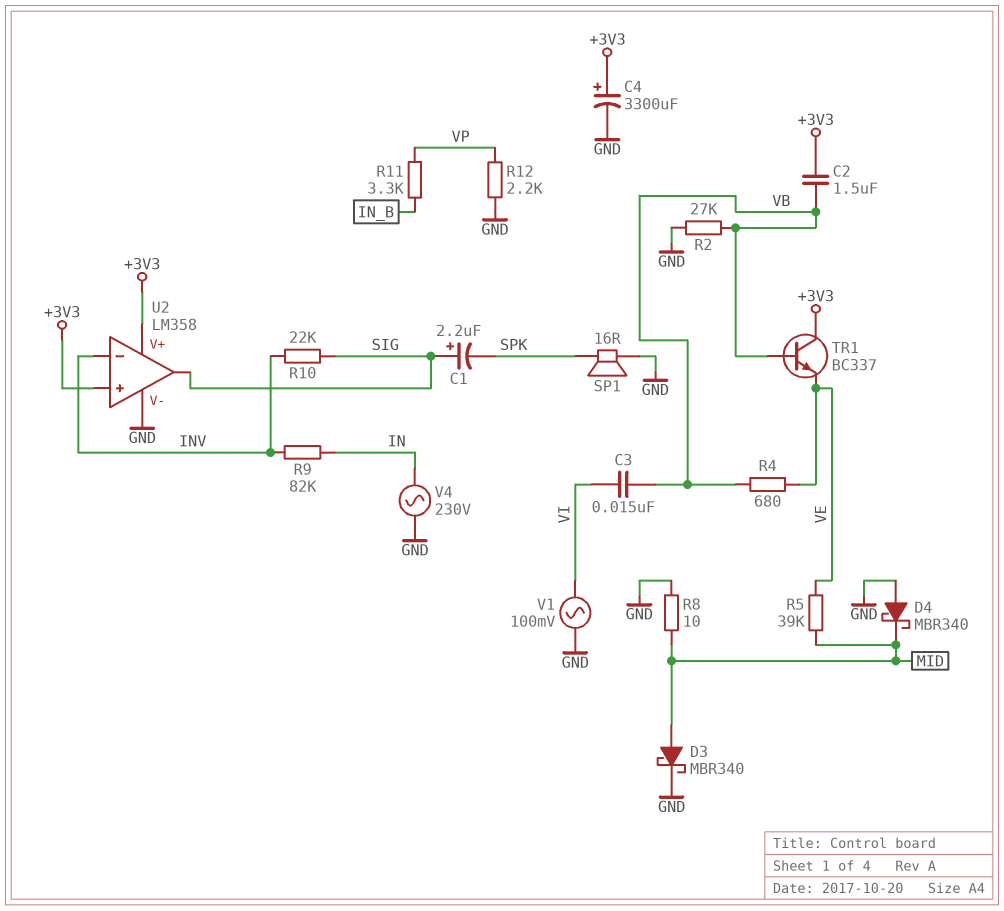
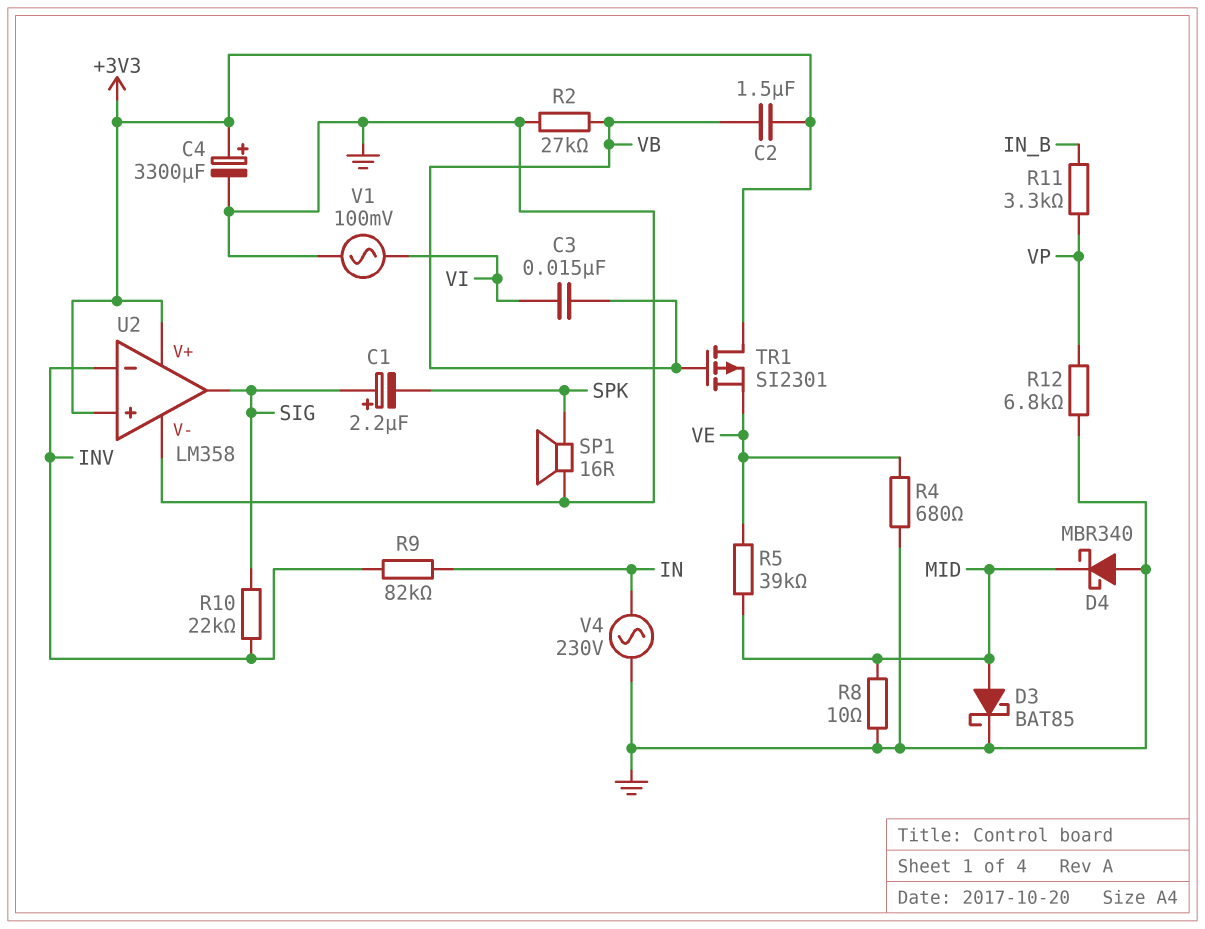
D3: schottky MBR340 (A MID, K GND) -> schottky BAT85 (A MID, K GND)
R4: 680 (VB, VE) -> 680 (GND, VE)
R12: 2.2k (GND, VP) -> 6.8k (GND, VP)
TR1: NPN BC337 (B VB, C +3V3, E VE) -> PMOS SI2301 (G VB, D +3V3, S VE)

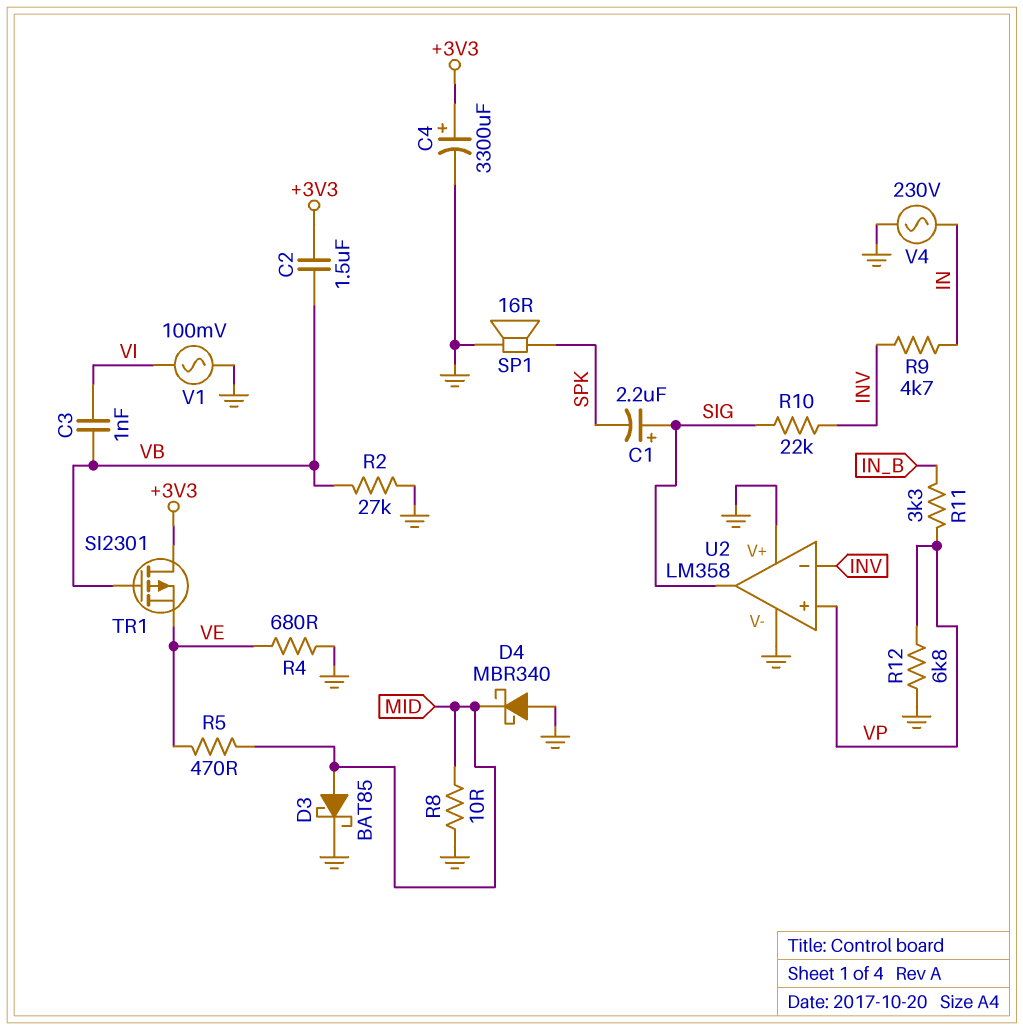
C3: 15nF (VB, VI) -> 1nF (VB, VI)
R5: 39k (MID, VE) -> 470 (MID, VE)
R9: 82k (IN, INV) -> 4.7k (IN, INV)
U2 pin V+: +3V3 -> GND
U2 pin in+: +3V3 -> VP

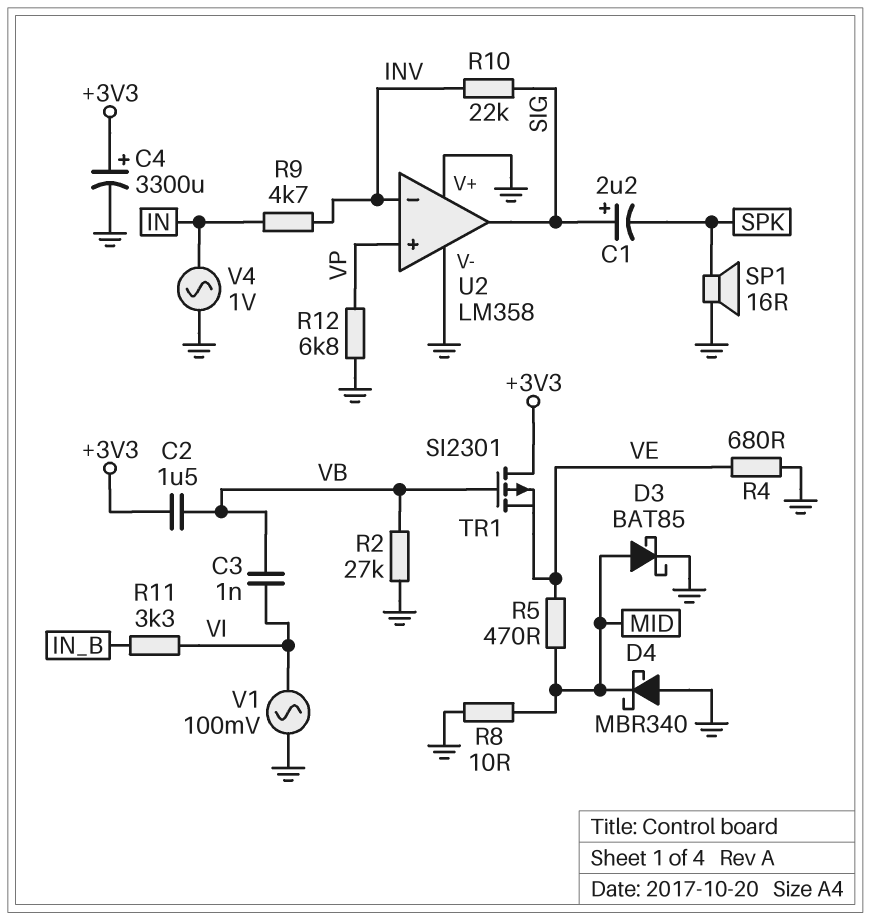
R11: 3.3k (IN_B, VP) -> 3.3k (IN_B, VI)
V4: AC 230V (GND, IN) -> AC 1V (GND, IN)

